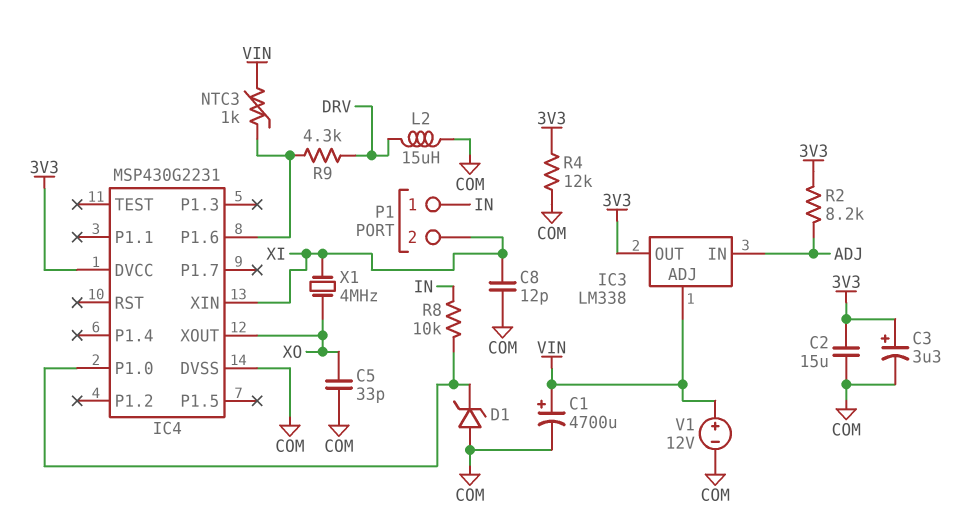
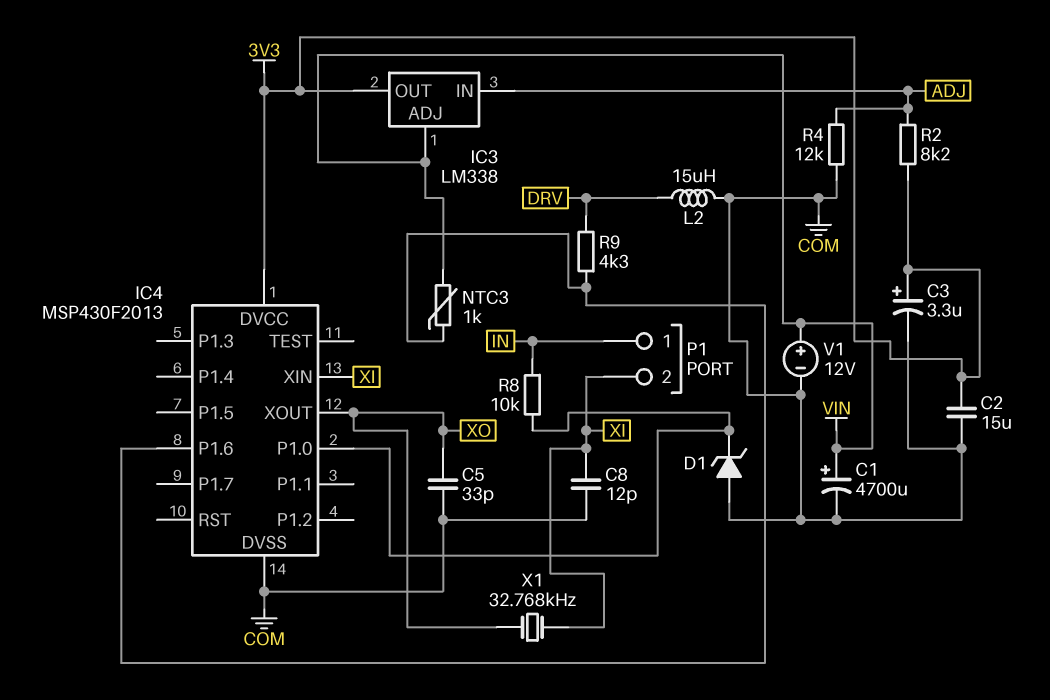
IC4: MSP430G2231 -> MSP430F2013
R4: 12k (3V3, COM) -> 12k (ADJ, COM)
X1: 4MHz (XI, XO) -> 32.768kHz (XI, XO)

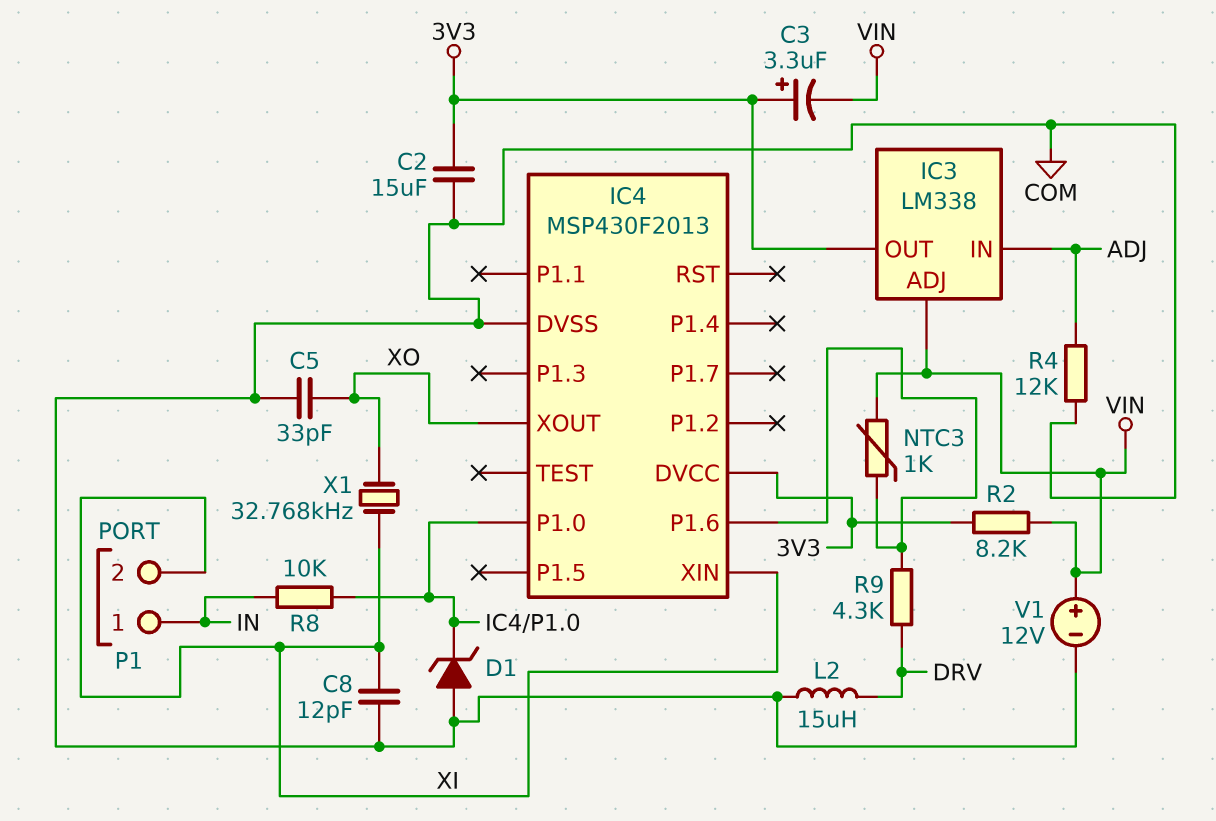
C1: 4700uF (plus VIN, minus COM) -> none
C3: 3.3uF (plus 3V3, minus COM) -> 3.3uF (plus 3V3, minus VIN)
R2: 8.2k (3V3, ADJ) -> 8.2k (3V3, VIN)

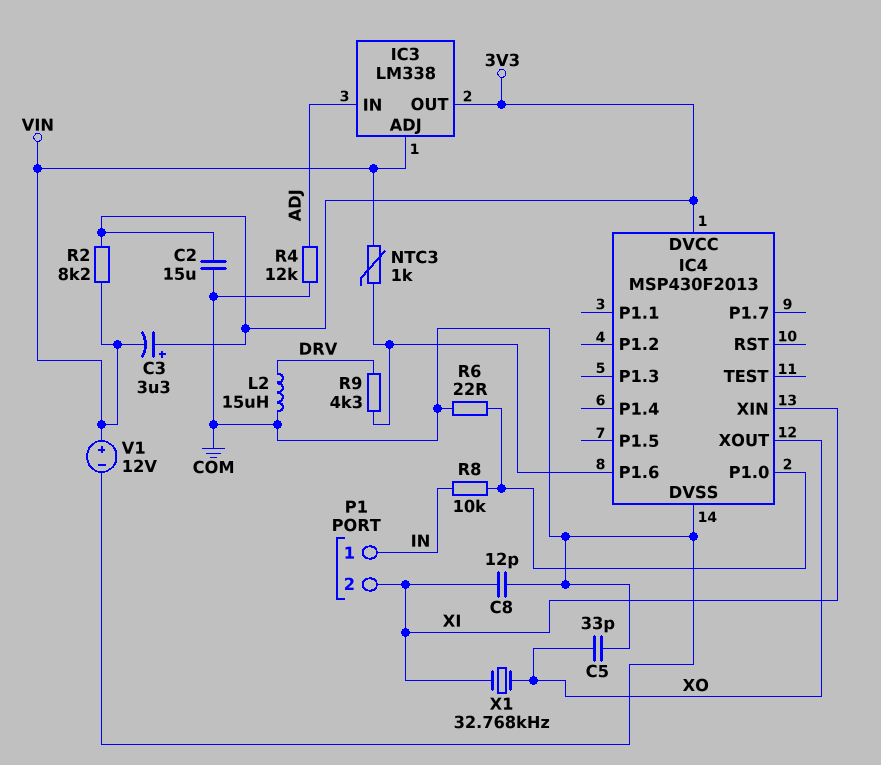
D1: zener (A COM, K IC4/P1.0) -> none
R6: none -> 22 (COM, IC4/P1.0)

